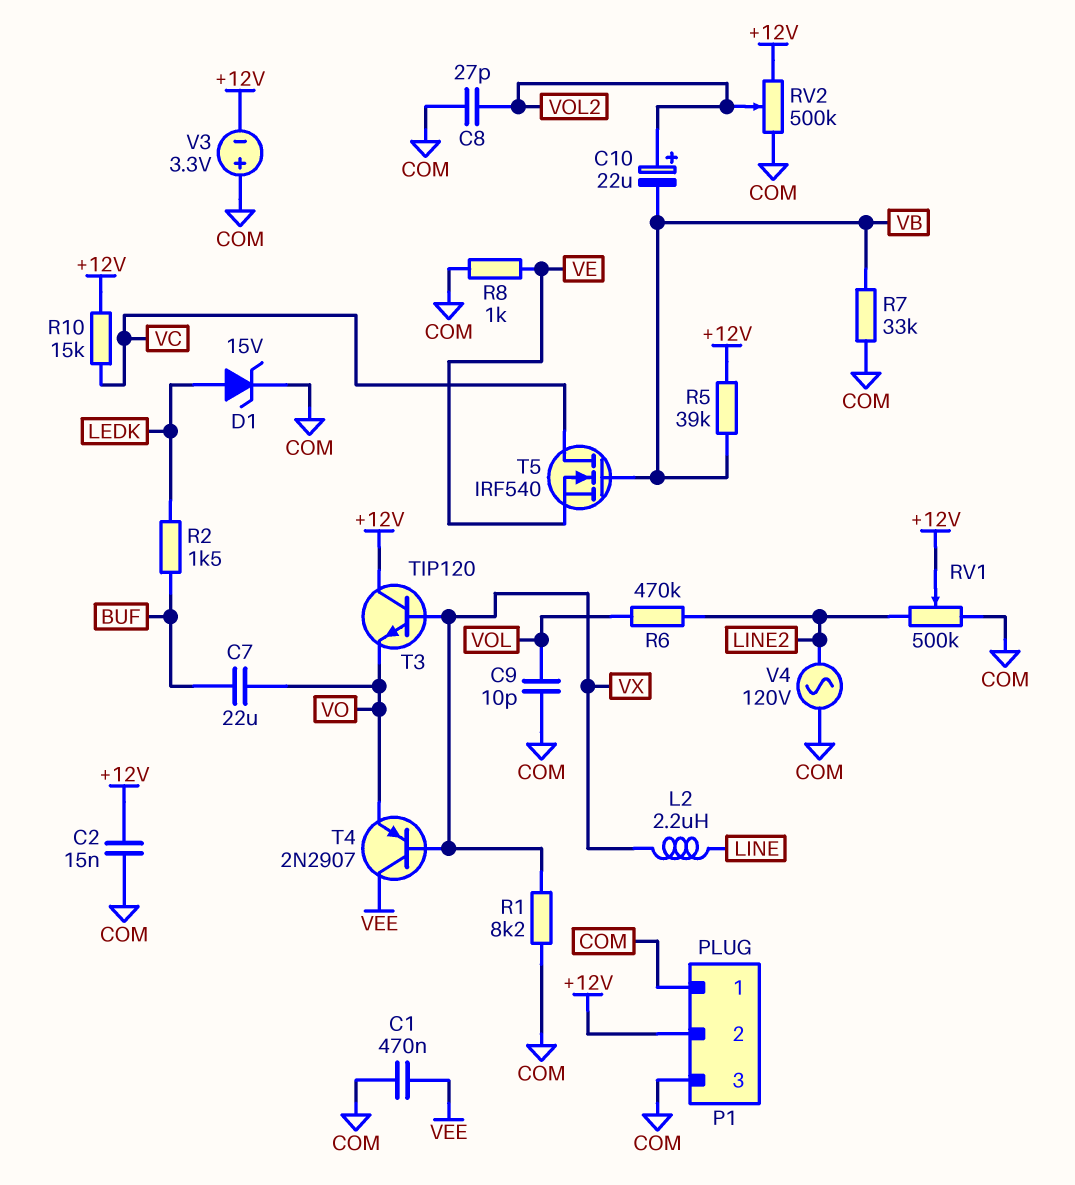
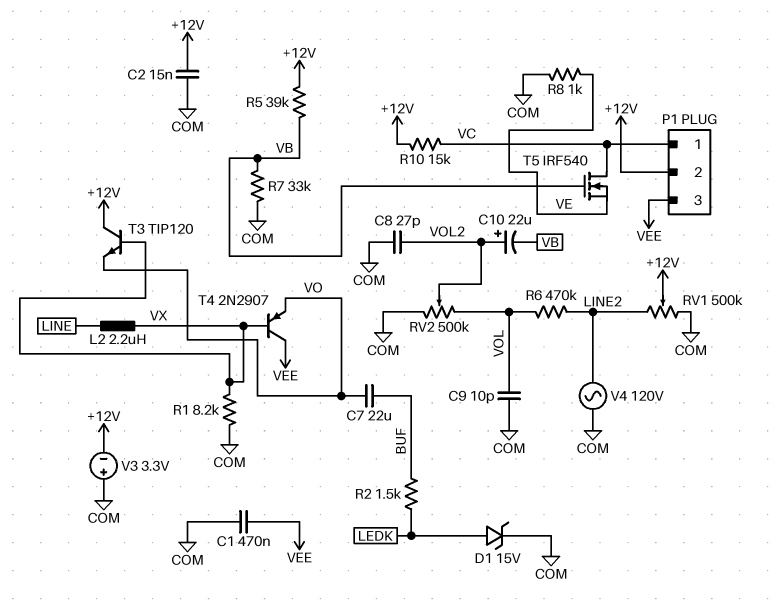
P1 pin 1: COM -> VC
P1 pin 3: COM -> VEE
RV2: 500k (+12V, COM, wiper VOL2) -> 500k (COM, VOL, wiper VOL2)

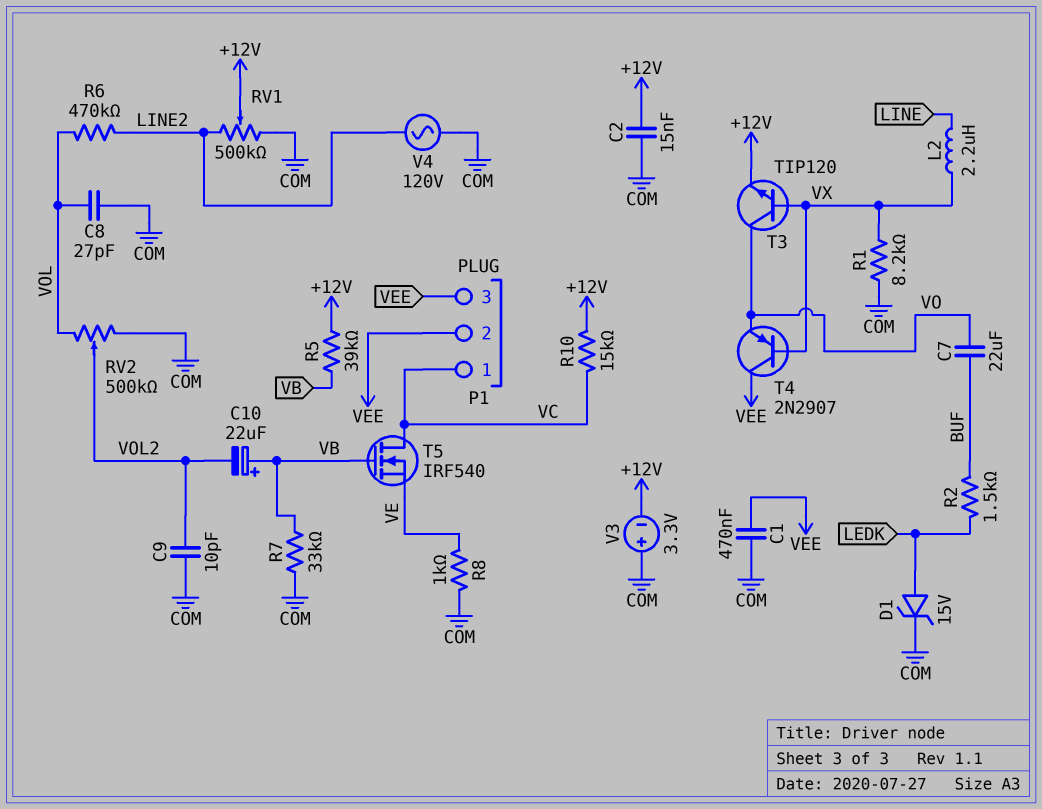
C8: 27pF (COM, VOL2) -> 27pF (COM, VOL)
C9: 10pF (COM, VOL) -> 10pF (COM, VOL2)
C10: 22uF (plus VOL2, minus VB) -> 22uF (plus VB, minus VOL2)
P1 pin 2: +12V -> VEE
T3: NPN TIP120 (B VX, C +12V, E VO) -> NPN TIP120 (B VX, C VO, E +12V)

